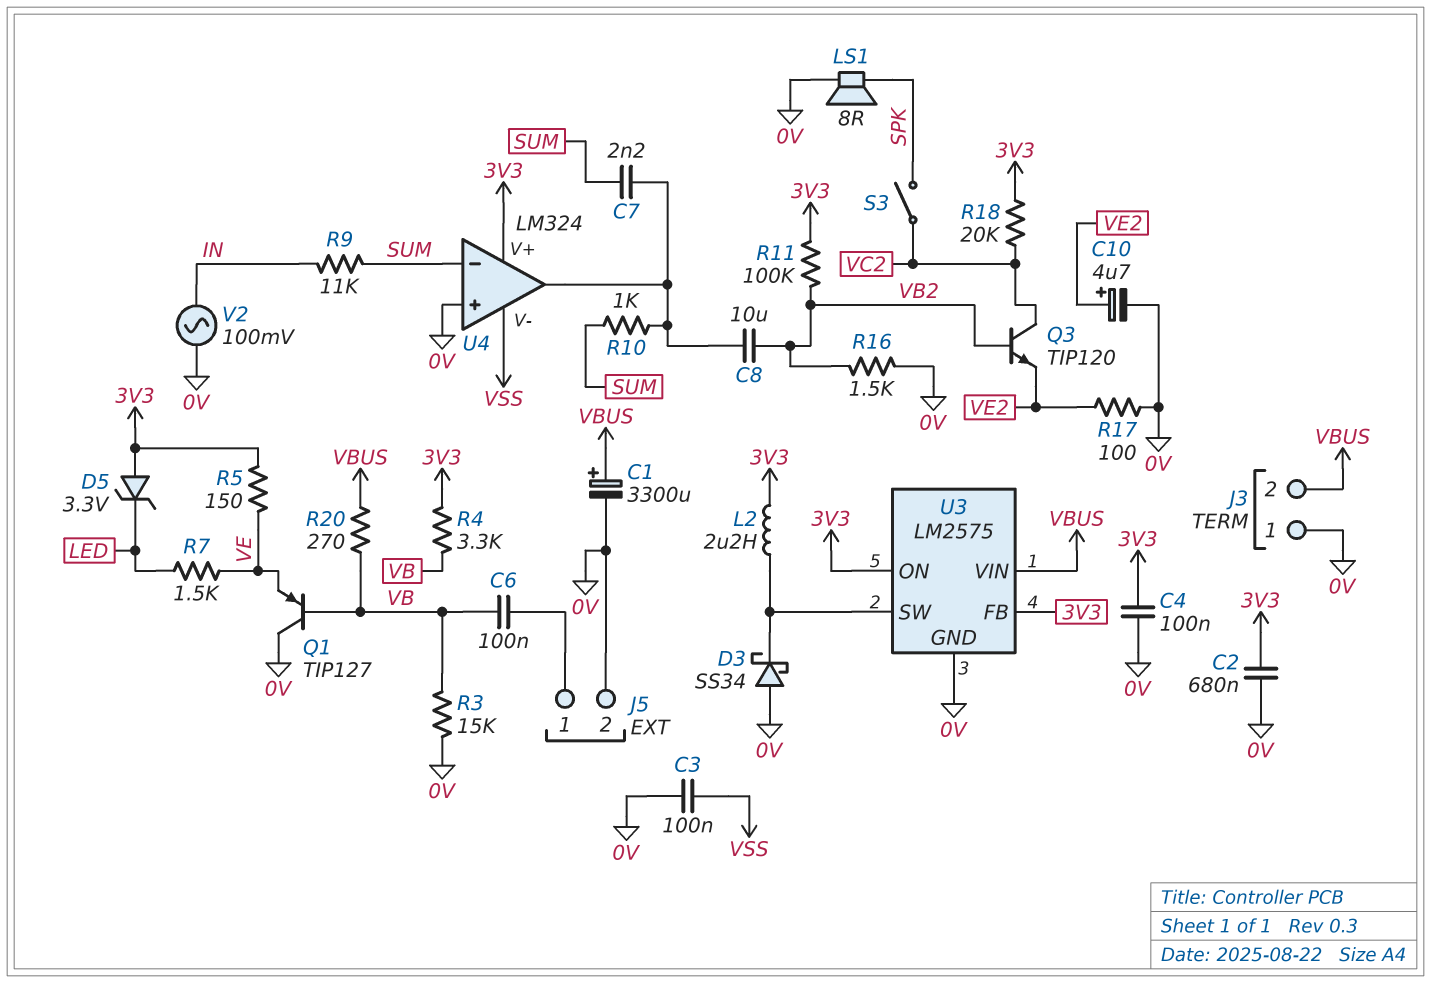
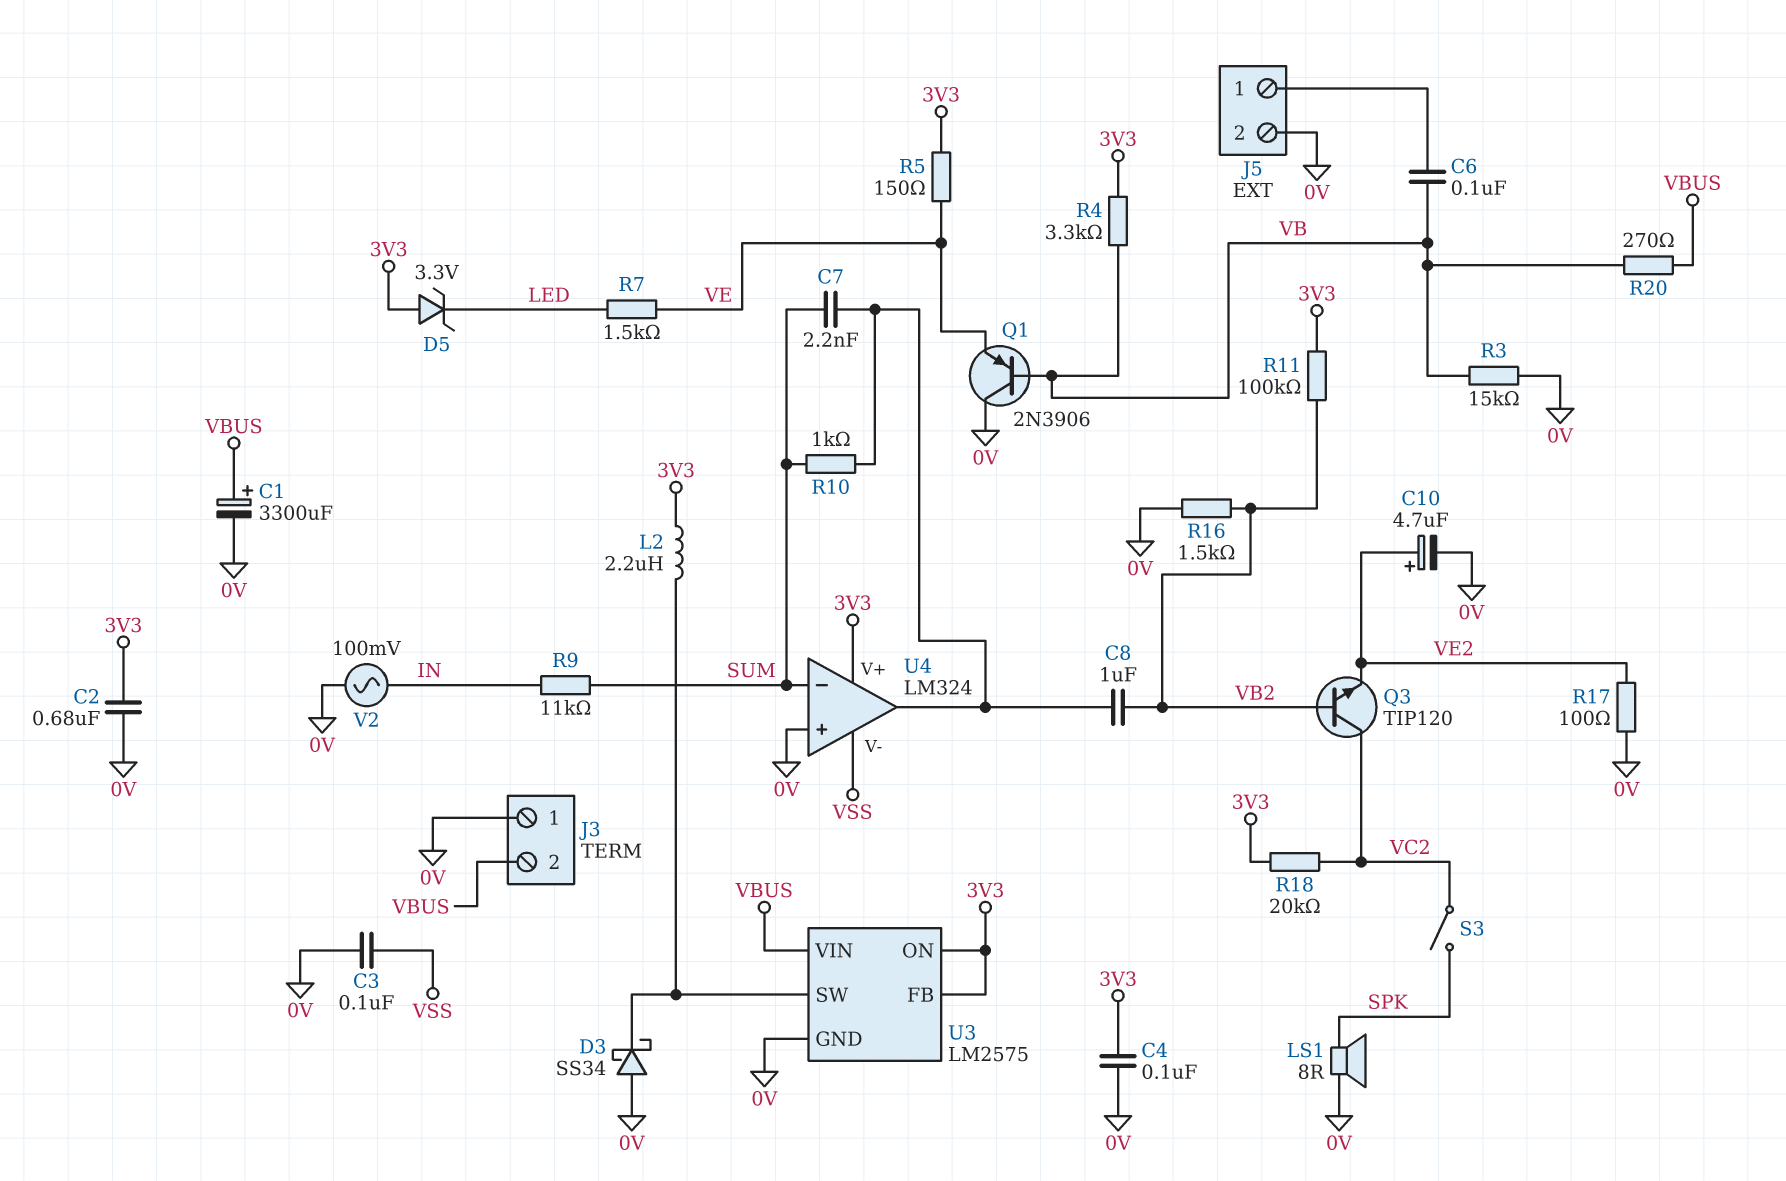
C8: 10uF (U4/out, VB2) -> 1uF (U4/out, VB2)
Q1: PNP TIP127 (B VB, C 0V, E VE) -> PNP 2N3906 (B VB, C 0V, E VE)

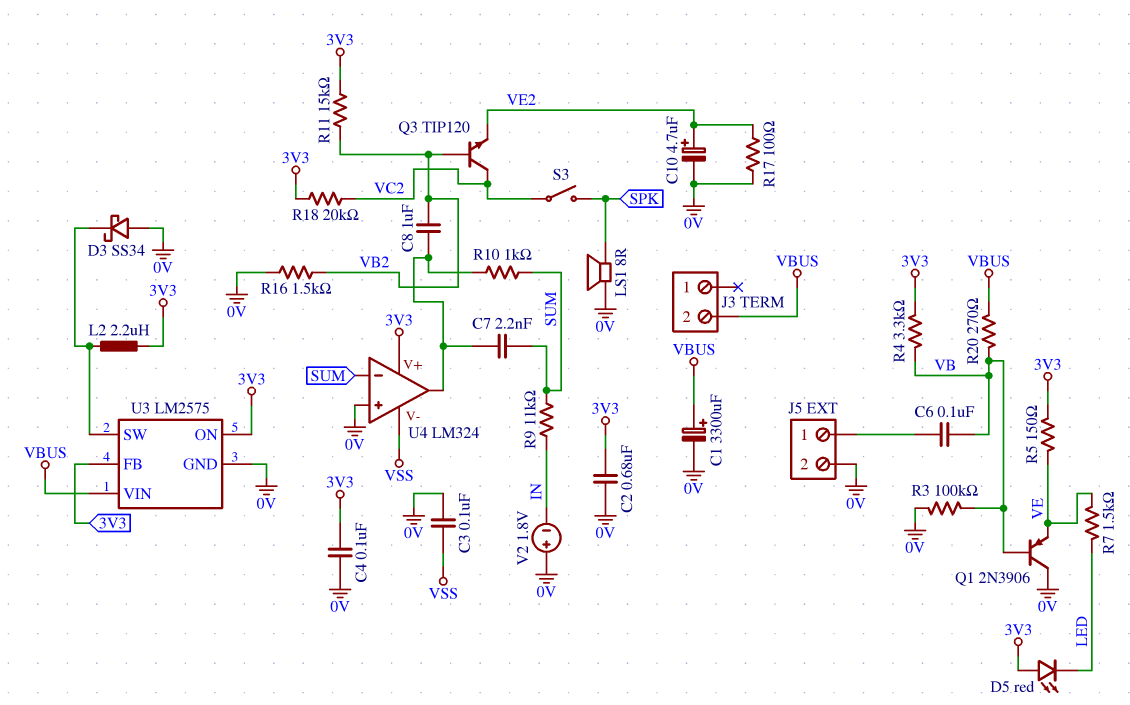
D5: zener 3.3V (A 3V3, K LED) -> LED red (A 3V3, K LED)
J3 pin 1: 0V -> none
R3: 15k (0V, VB) -> 100k (0V, VB)
R11: 100k (3V3, VB2) -> 15k (3V3, VB2)
V2: AC 100mV (0V, IN) -> 1.8V (plus 0V, minus IN)

